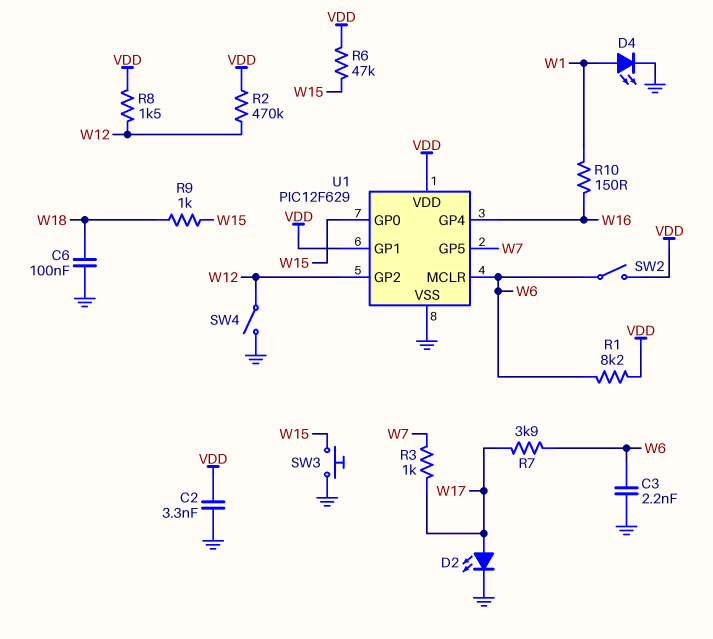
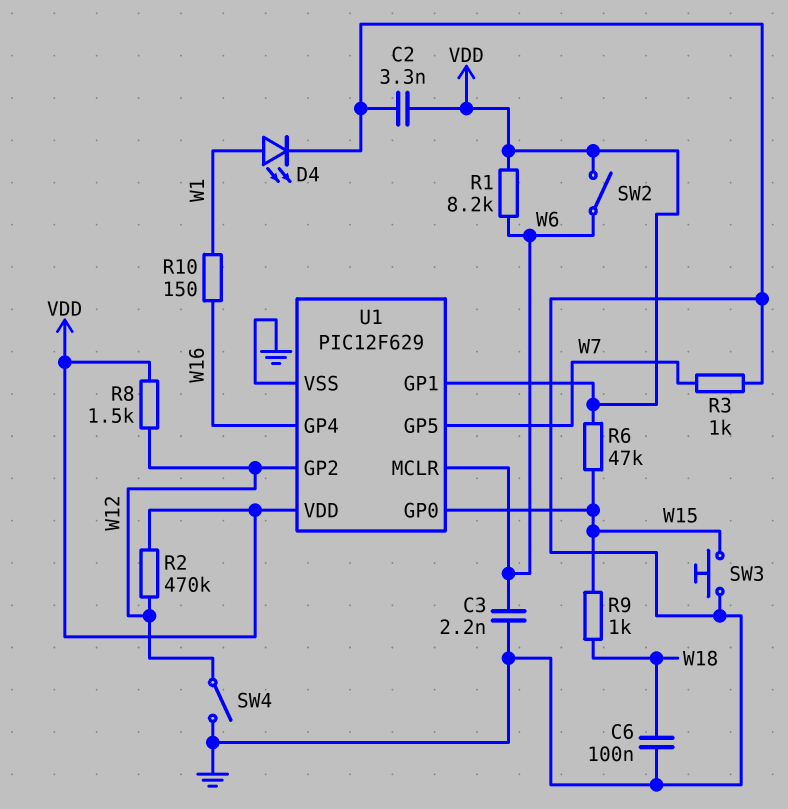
D2: LED (A W17, K GND) -> none
R3: 1k (W7, W17) -> 1k (GND, W7)
R7: 3.9k (W6, W17) -> none

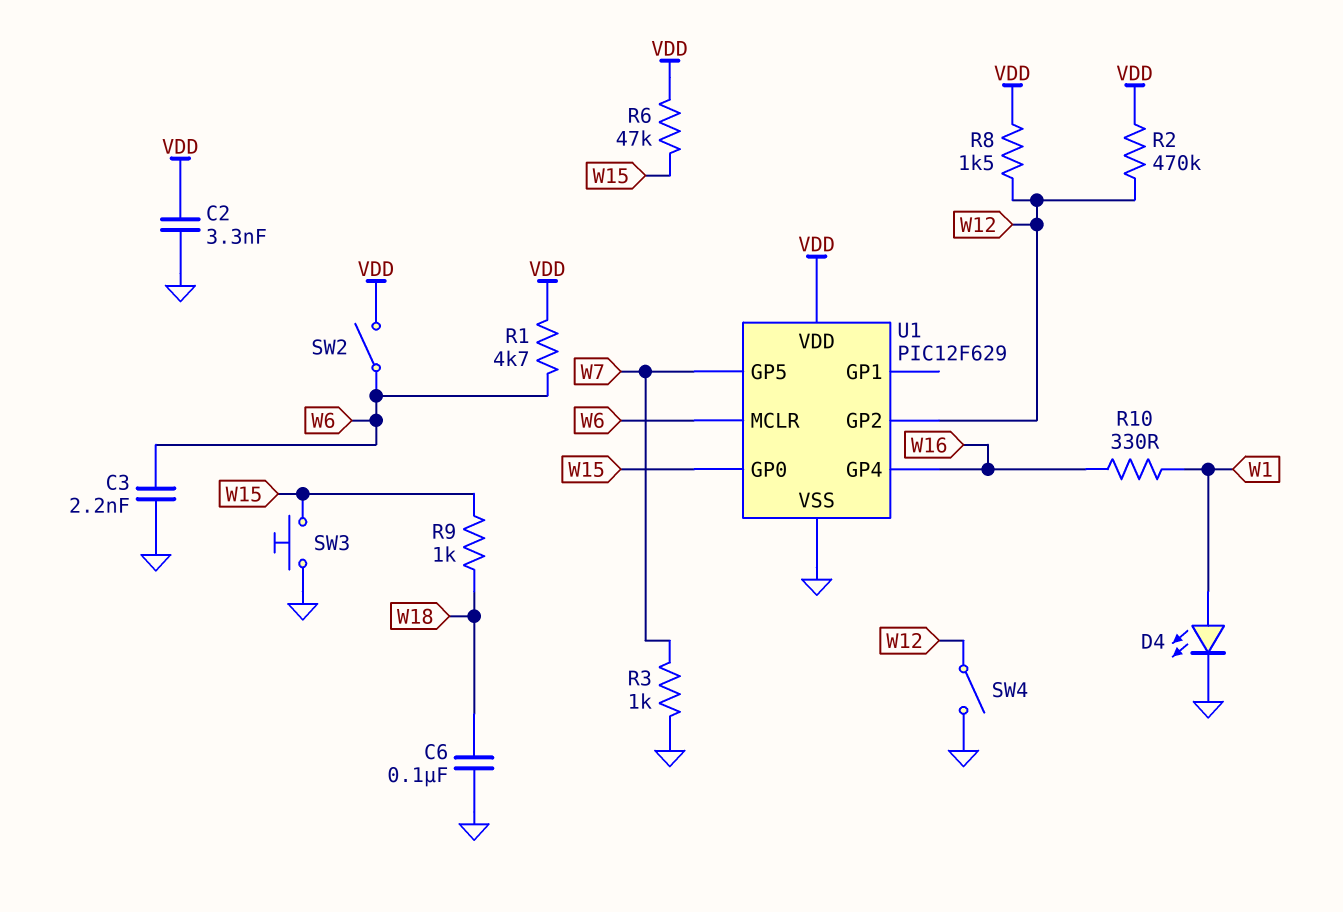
R1: 8.2k (VDD, W6) -> 4.7k (VDD, W6)
R10: 150 (W1, W16) -> 330 (W1, W16)
U1 pin GP1: VDD -> none

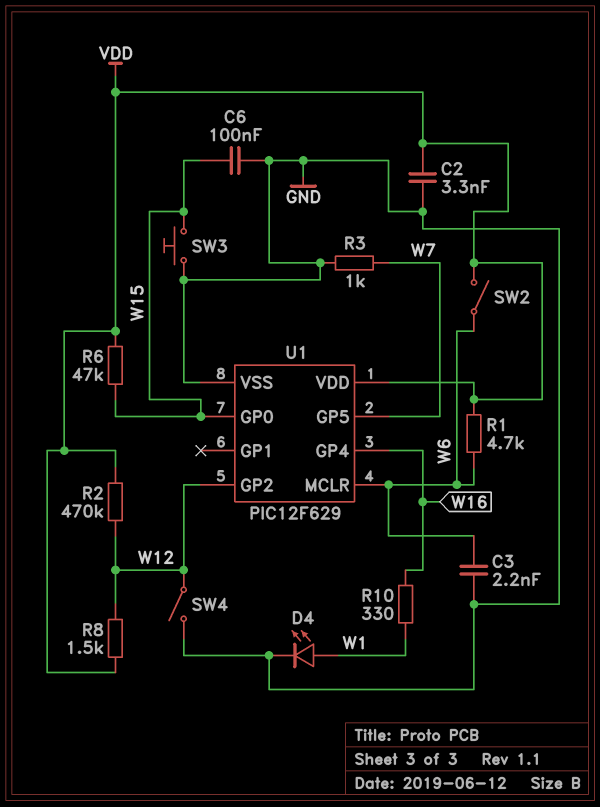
C6: 100nF (GND, W18) -> 100nF (GND, W15)
R9: 1k (W15, W18) -> none

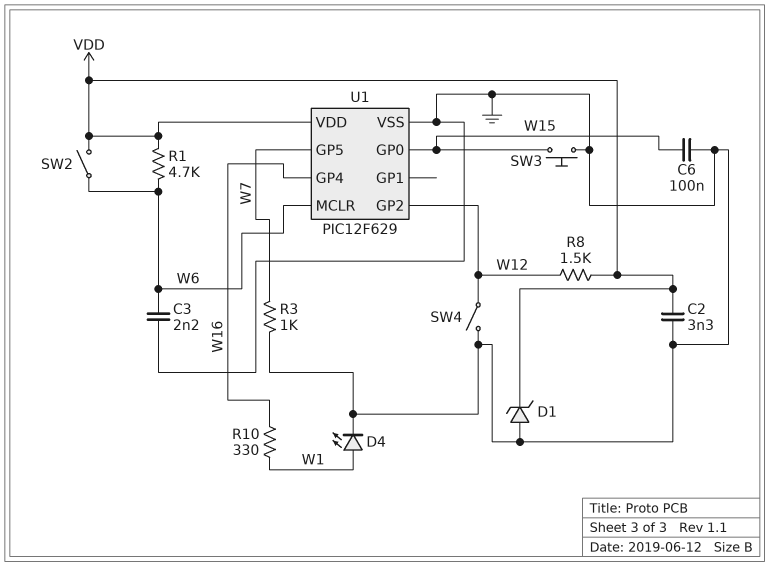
D1: none -> zener (A GND, K VDD)
R2: 470k (VDD, W12) -> none
R6: 47k (VDD, W15) -> none

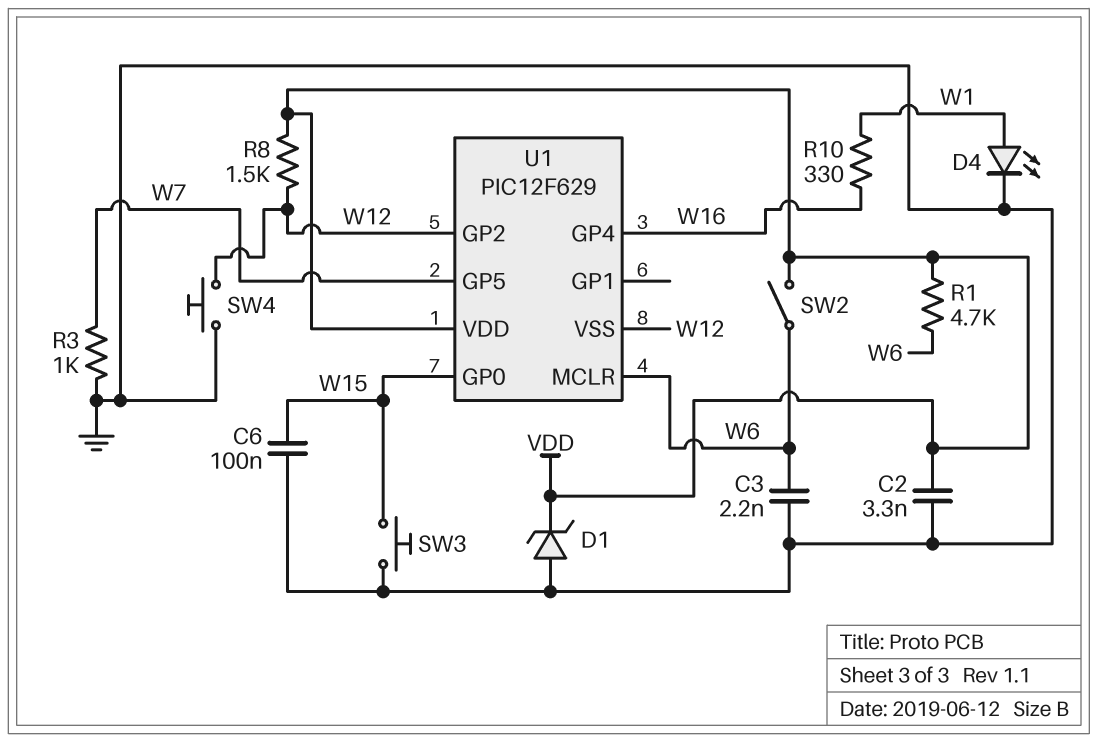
SW4: switch (GND, W12) -> button (GND, W12)
U1 pin VSS: GND -> W12

